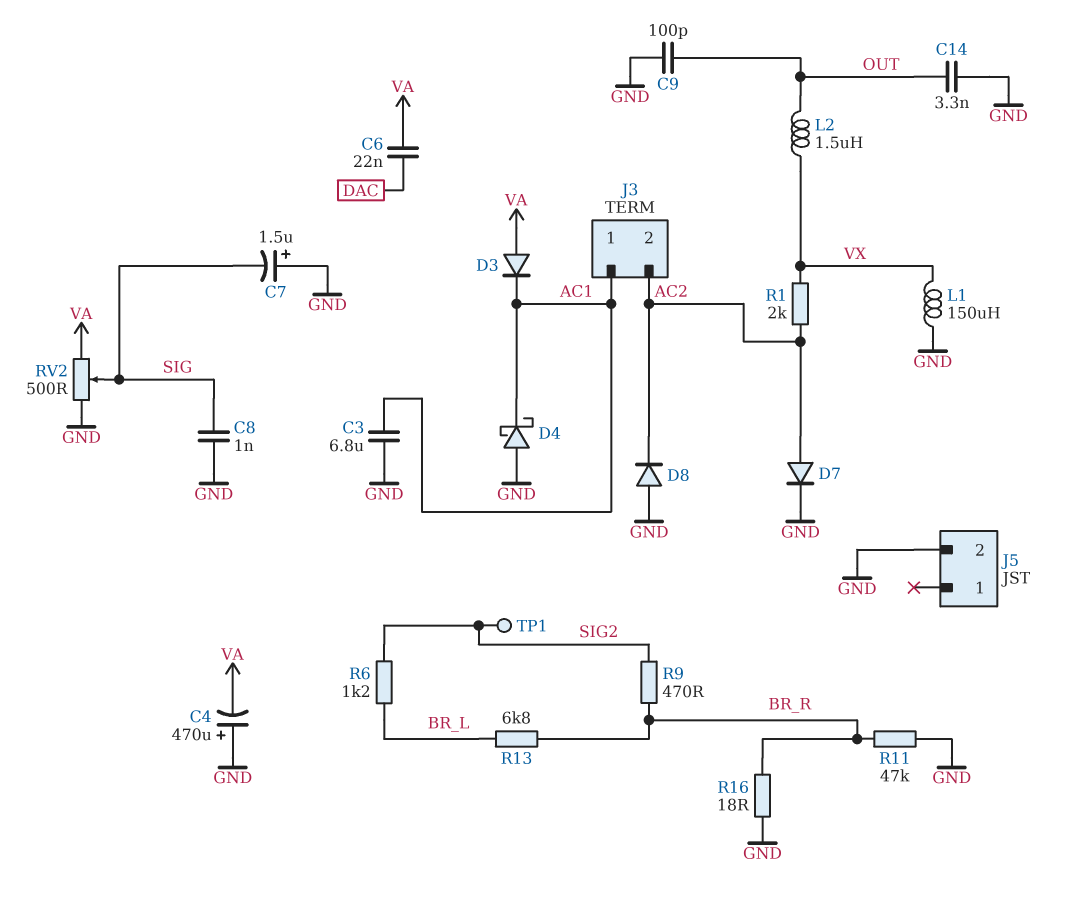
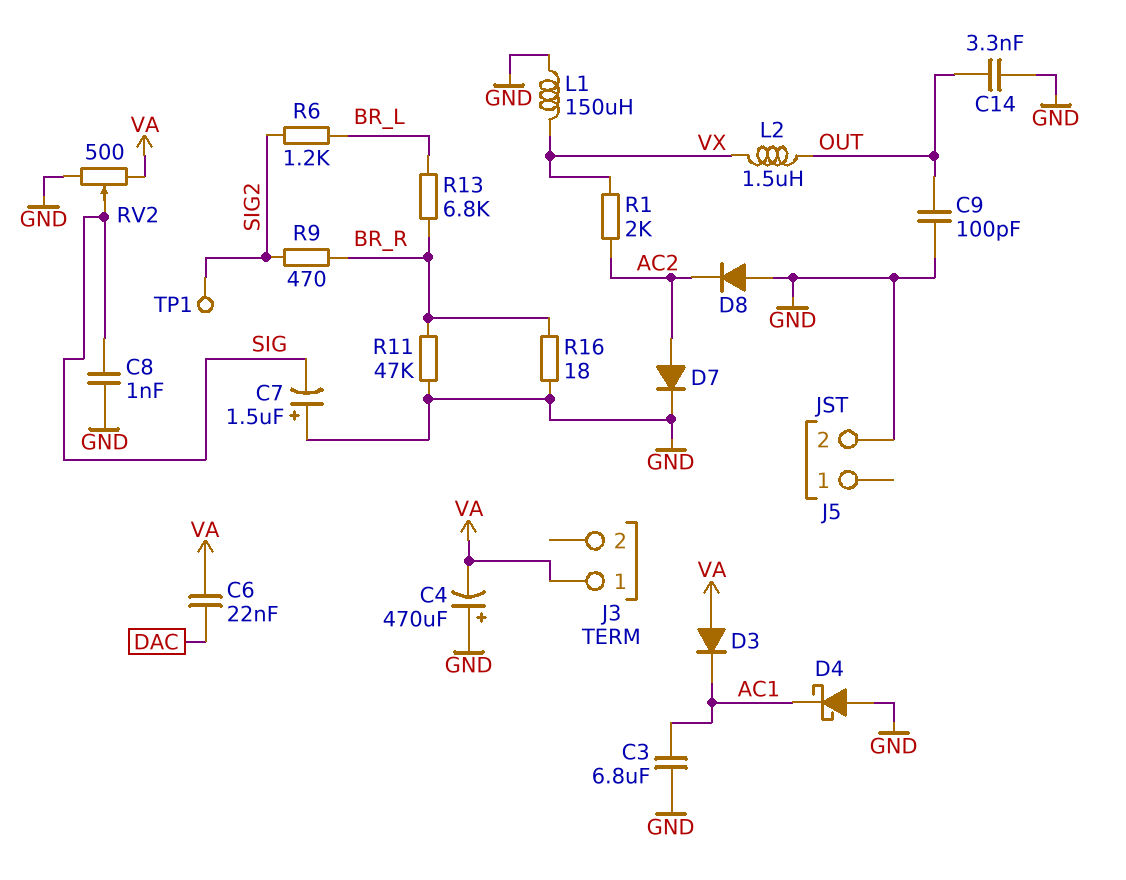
J3 pin 1: AC1 -> VA
J3 pin 2: AC2 -> none

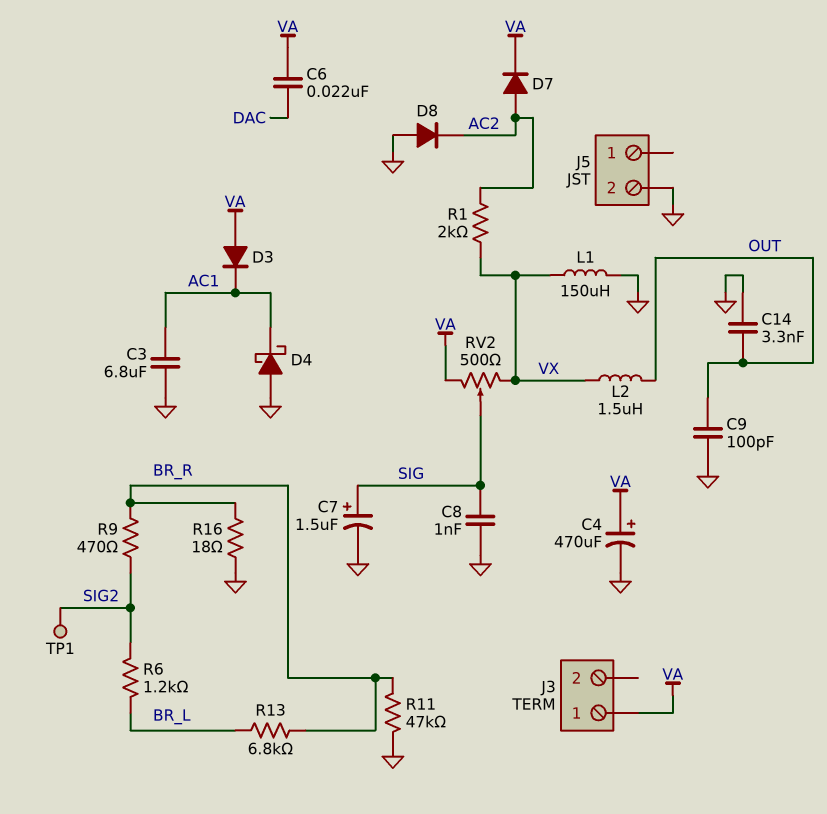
C4: 470uF (plus GND, minus VA) -> 470uF (plus VA, minus GND)
C7: 1.5uF (plus GND, minus SIG) -> 1.5uF (plus SIG, minus GND)
D7: diode (A AC2, K GND) -> diode (A AC2, K VA)
RV2: 500 (GND, VA, wiper SIG) -> 500 (VA, VX, wiper SIG)

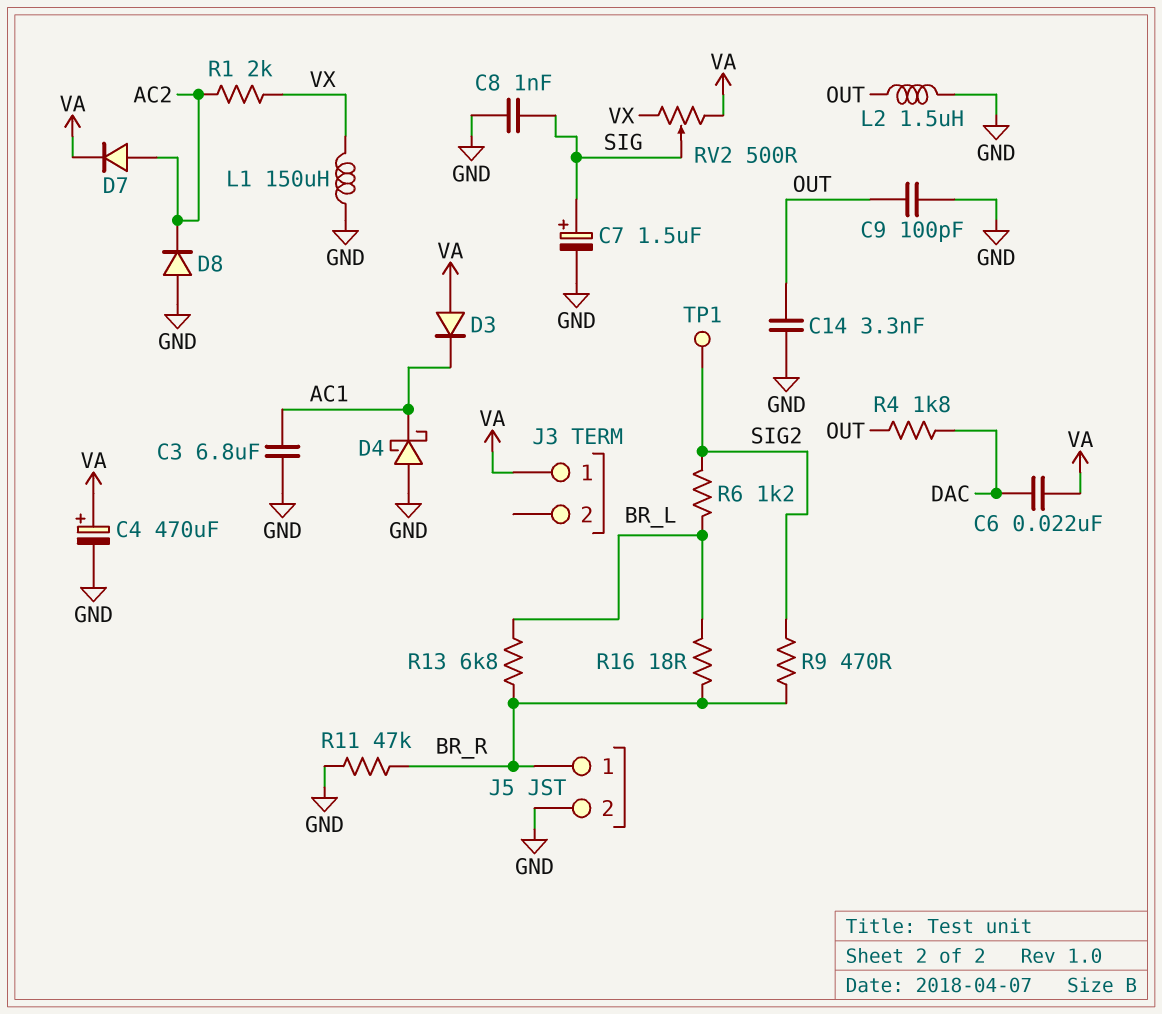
J5 pin 1: none -> BR_R
L2: 1.5uH (OUT, VX) -> 1.5uH (GND, OUT)
R4: none -> 1.8k (DAC, OUT)
R16: 18 (BR_R, GND) -> 18 (BR_L, BR_R)

